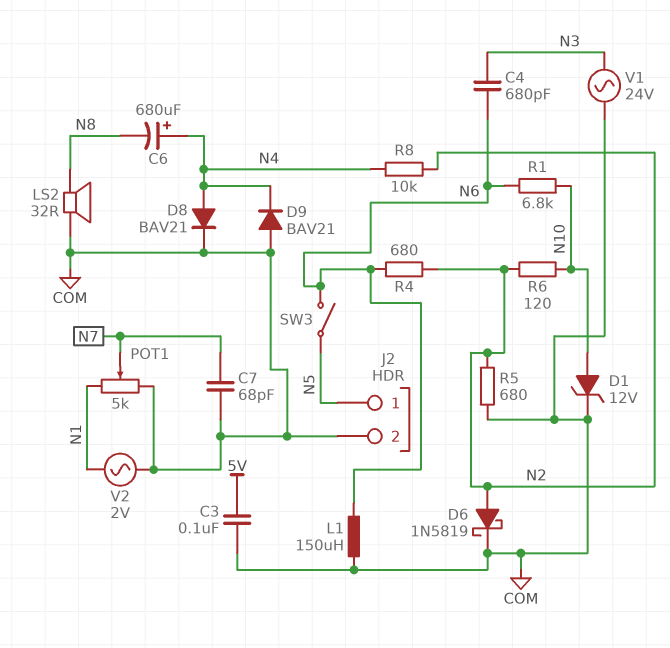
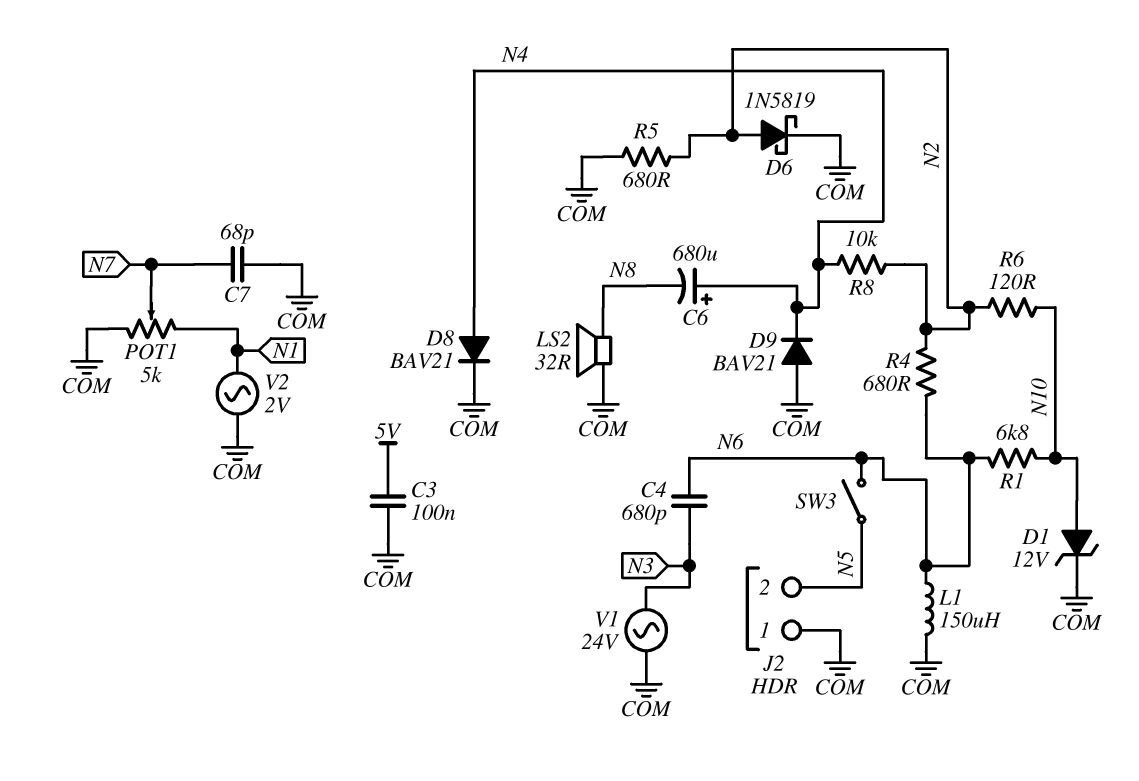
J2 pin 1: N5 -> COM
J2 pin 2: COM -> N5

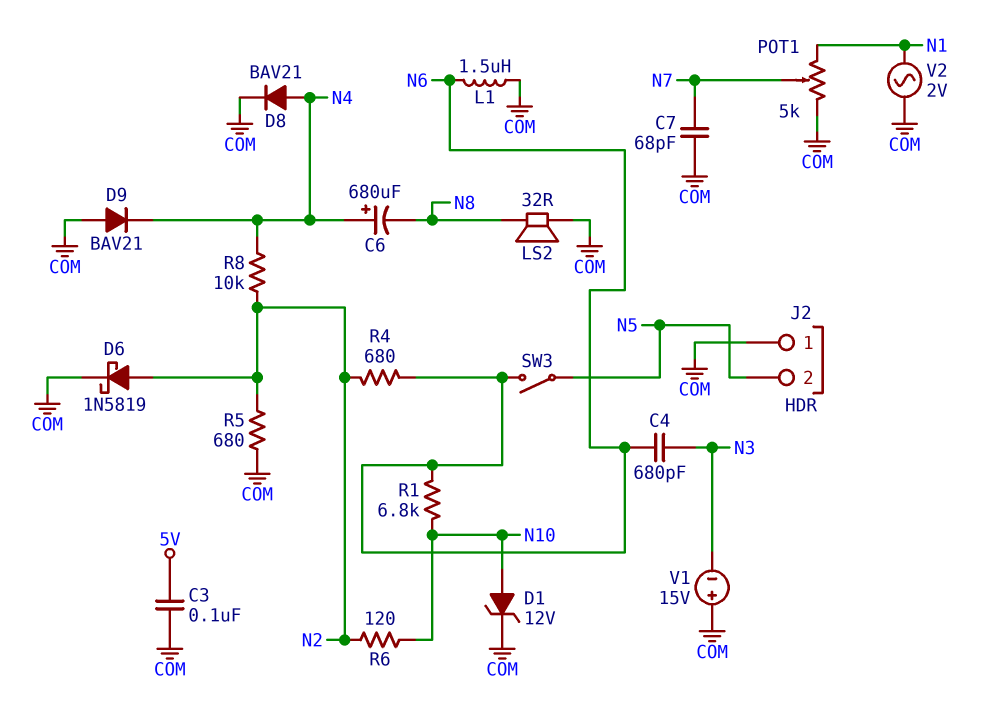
L1: 150uH (COM, N6) -> 1.5uH (COM, N6)
V1: AC 24V (COM, N3) -> 15V (plus COM, minus N3)

